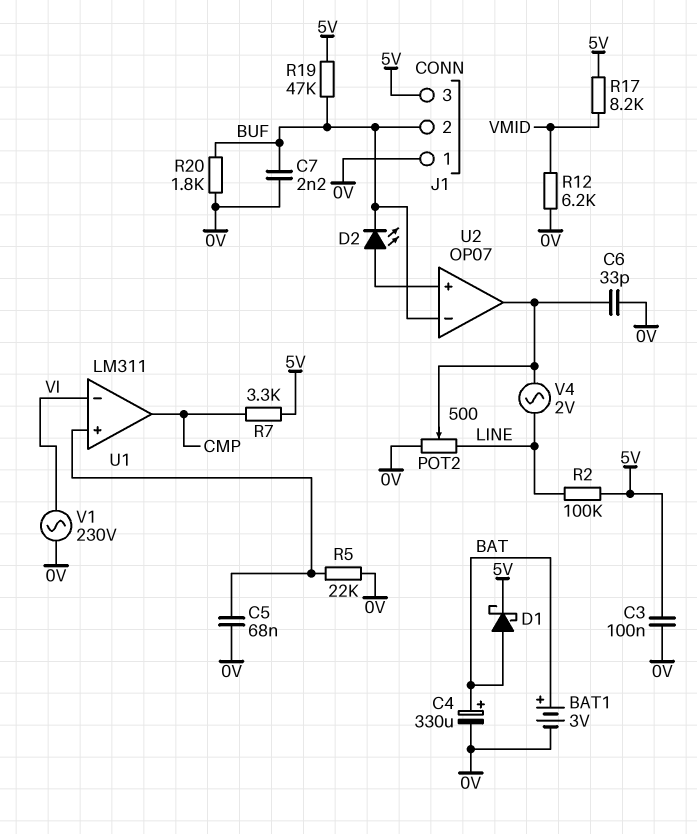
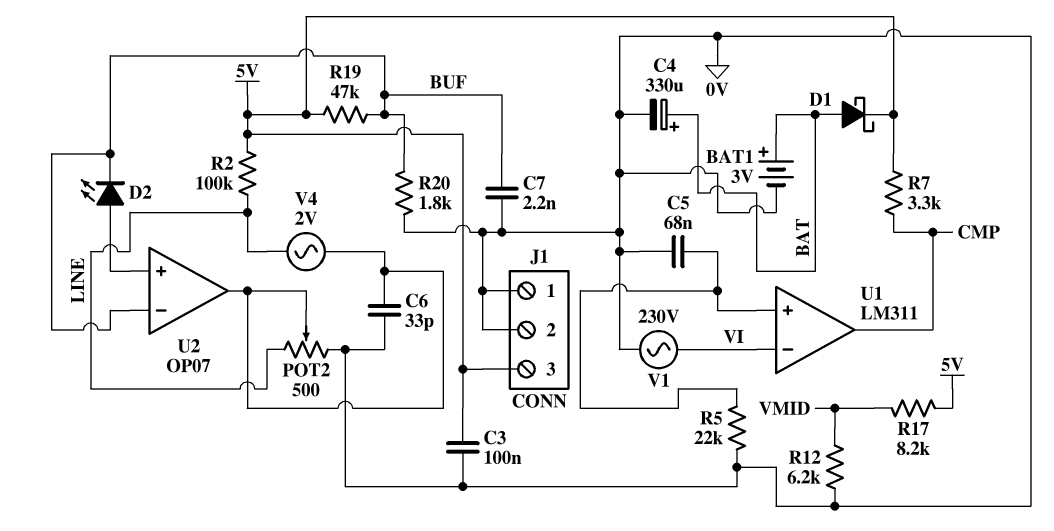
J1 pin 2: BUF -> 0V

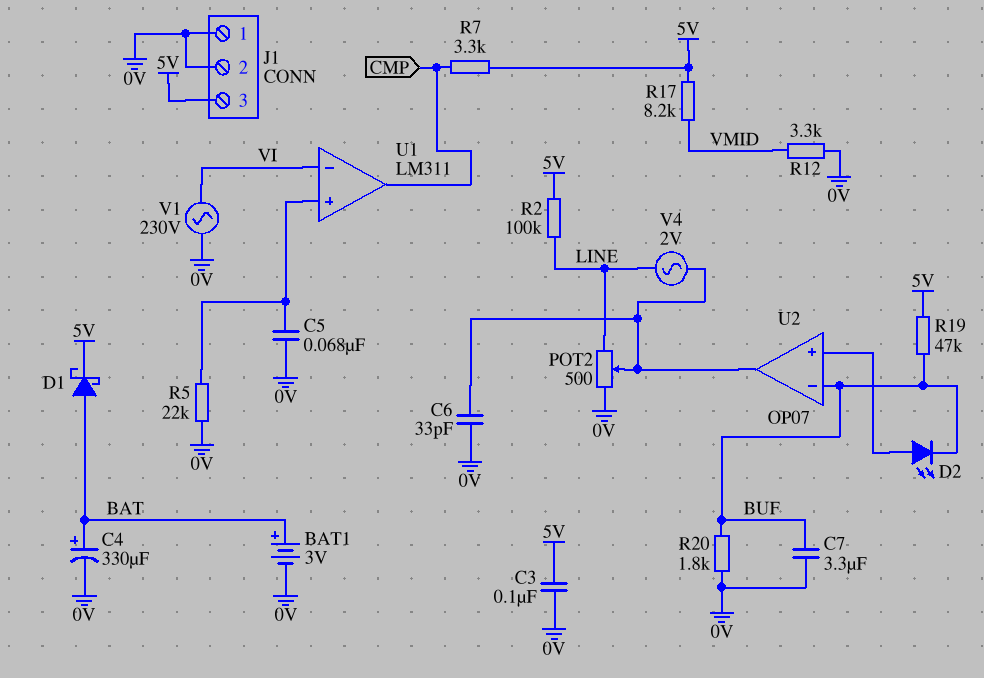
C7: 2.2nF (0V, BUF) -> 3.3uF (0V, BUF)
R12: 6.2k (0V, VMID) -> 3.3k (0V, VMID)

